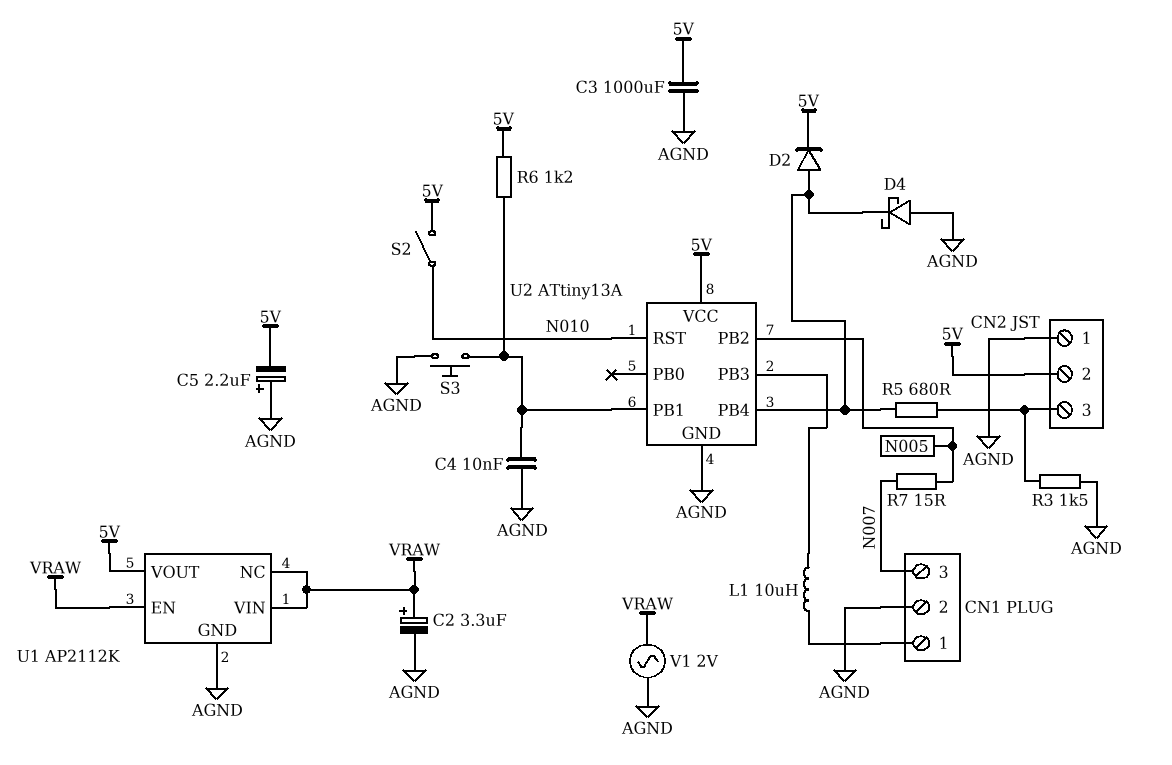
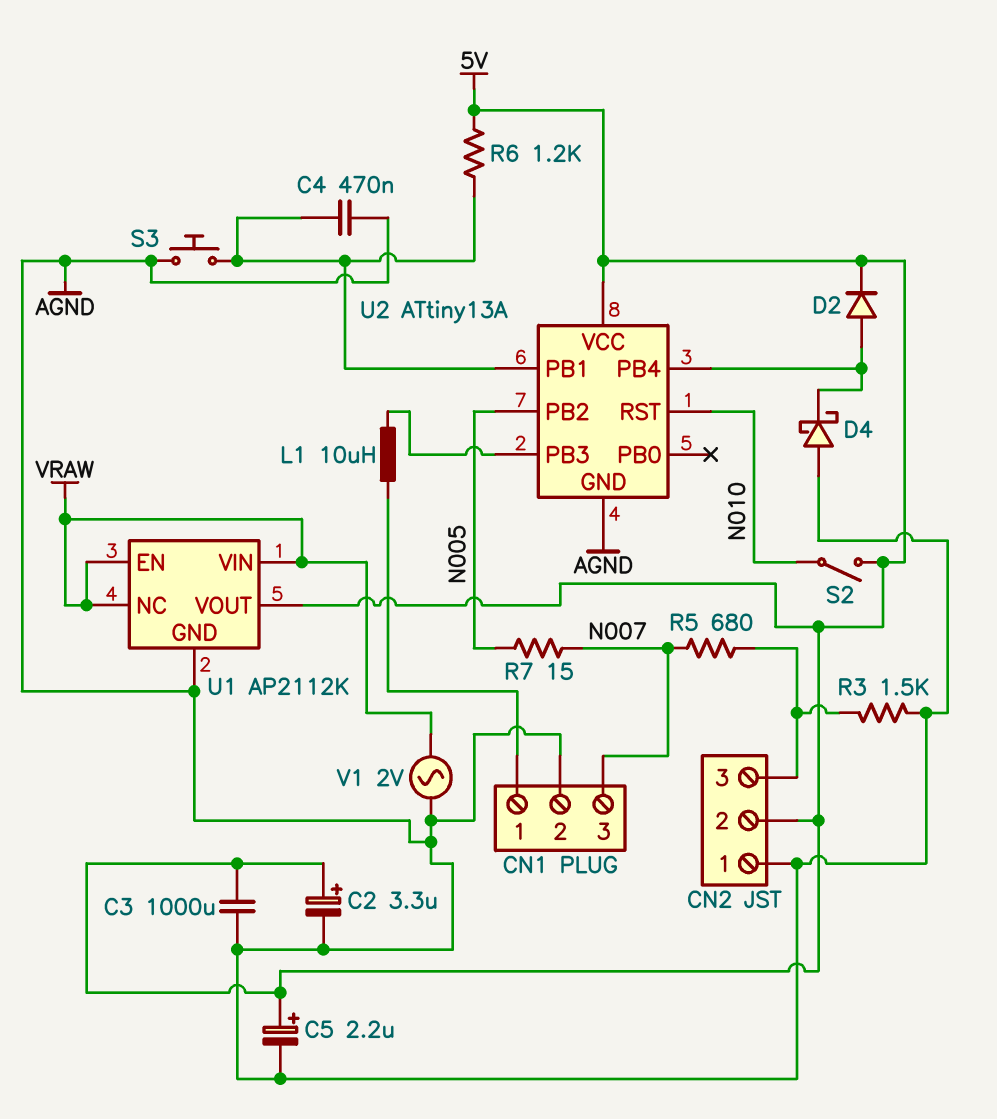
C2: 3.3uF (plus VRAW, minus AGND) -> 3.3uF (plus 5V, minus AGND)
C4: 10nF (AGND, U2/PB1) -> 470nF (AGND, U2/PB1)
C5: 2.2uF (plus AGND, minus 5V) -> 2.2uF (plus 5V, minus AGND)
R5: 680 (CN2/3, U2/PB4) -> 680 (CN2/3, N007)

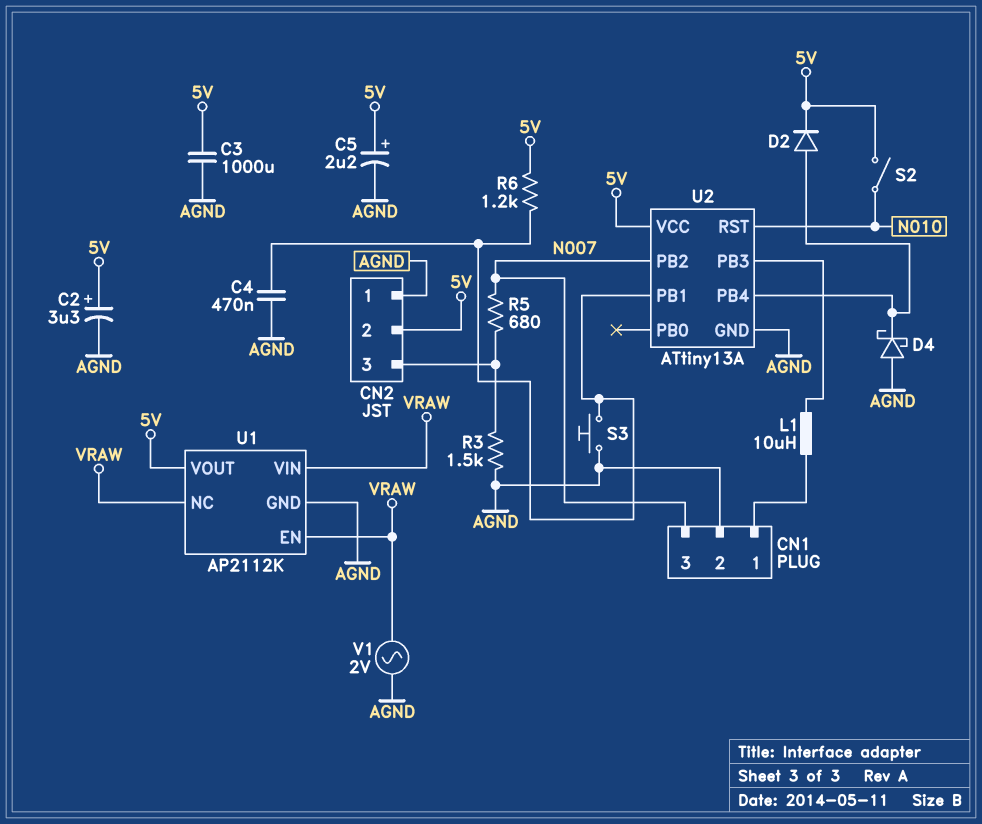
R7: 15 (N005, N007) -> none
U2 pin PB2: N005 -> N007

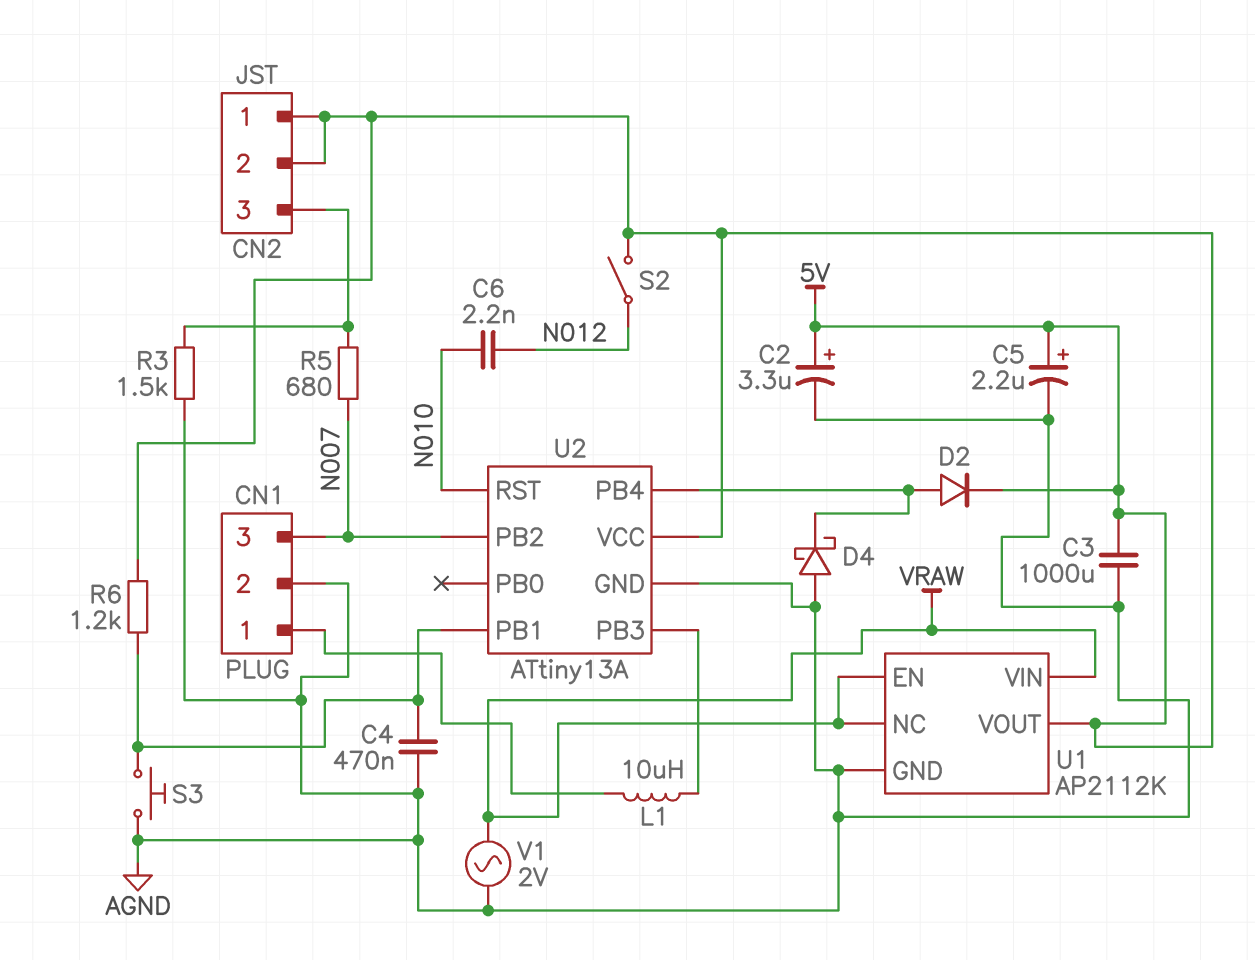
C6: none -> 2.2nF (N010, N012)
CN2 pin 1: AGND -> 5V
S2: switch (5V, N010) -> switch (5V, N012)

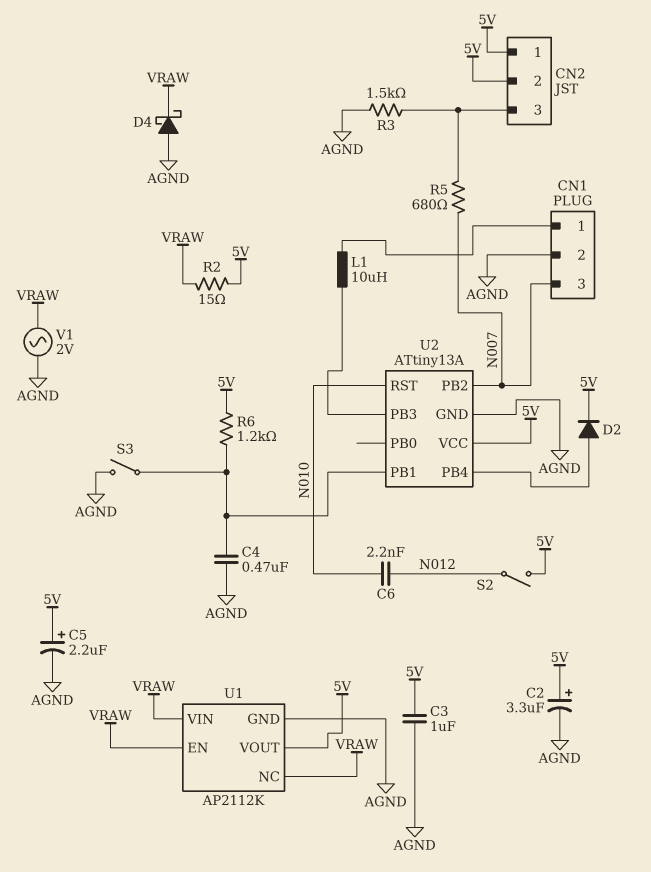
C3: 1000uF (5V, AGND) -> 1uF (5V, AGND)
D4: schottky (A AGND, K U2/PB4) -> schottky (A AGND, K VRAW)
R2: none -> 15 (5V, VRAW)
S3: button (AGND, U2/PB1) -> switch (AGND, U2/PB1)

